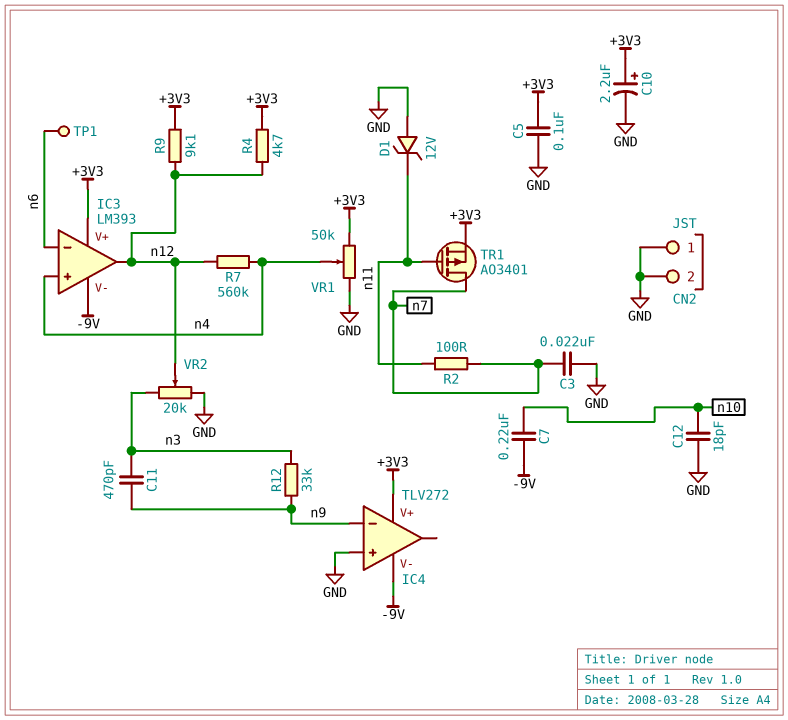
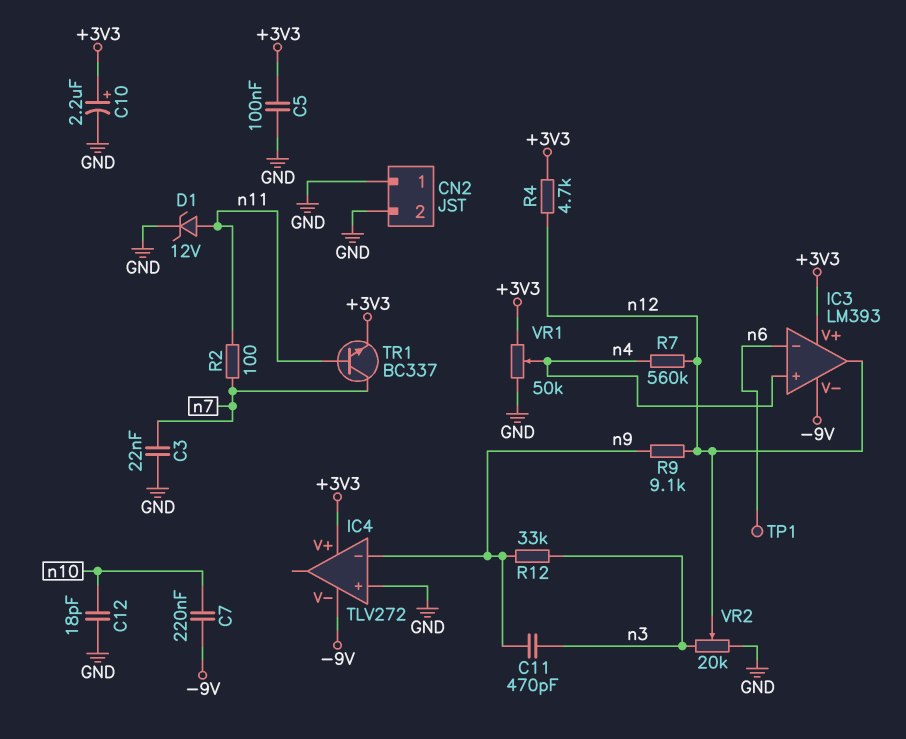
D1: zener 12V (A GND, K n11) -> zener 12V (A n11, K GND)
R9: 9.1k (+3V3, n12) -> 9.1k (n9, n12)
TR1: PMOS AO3401 (G n11, D n7, S +3V3) -> NPN BC337 (B n11, C n7, E +3V3)

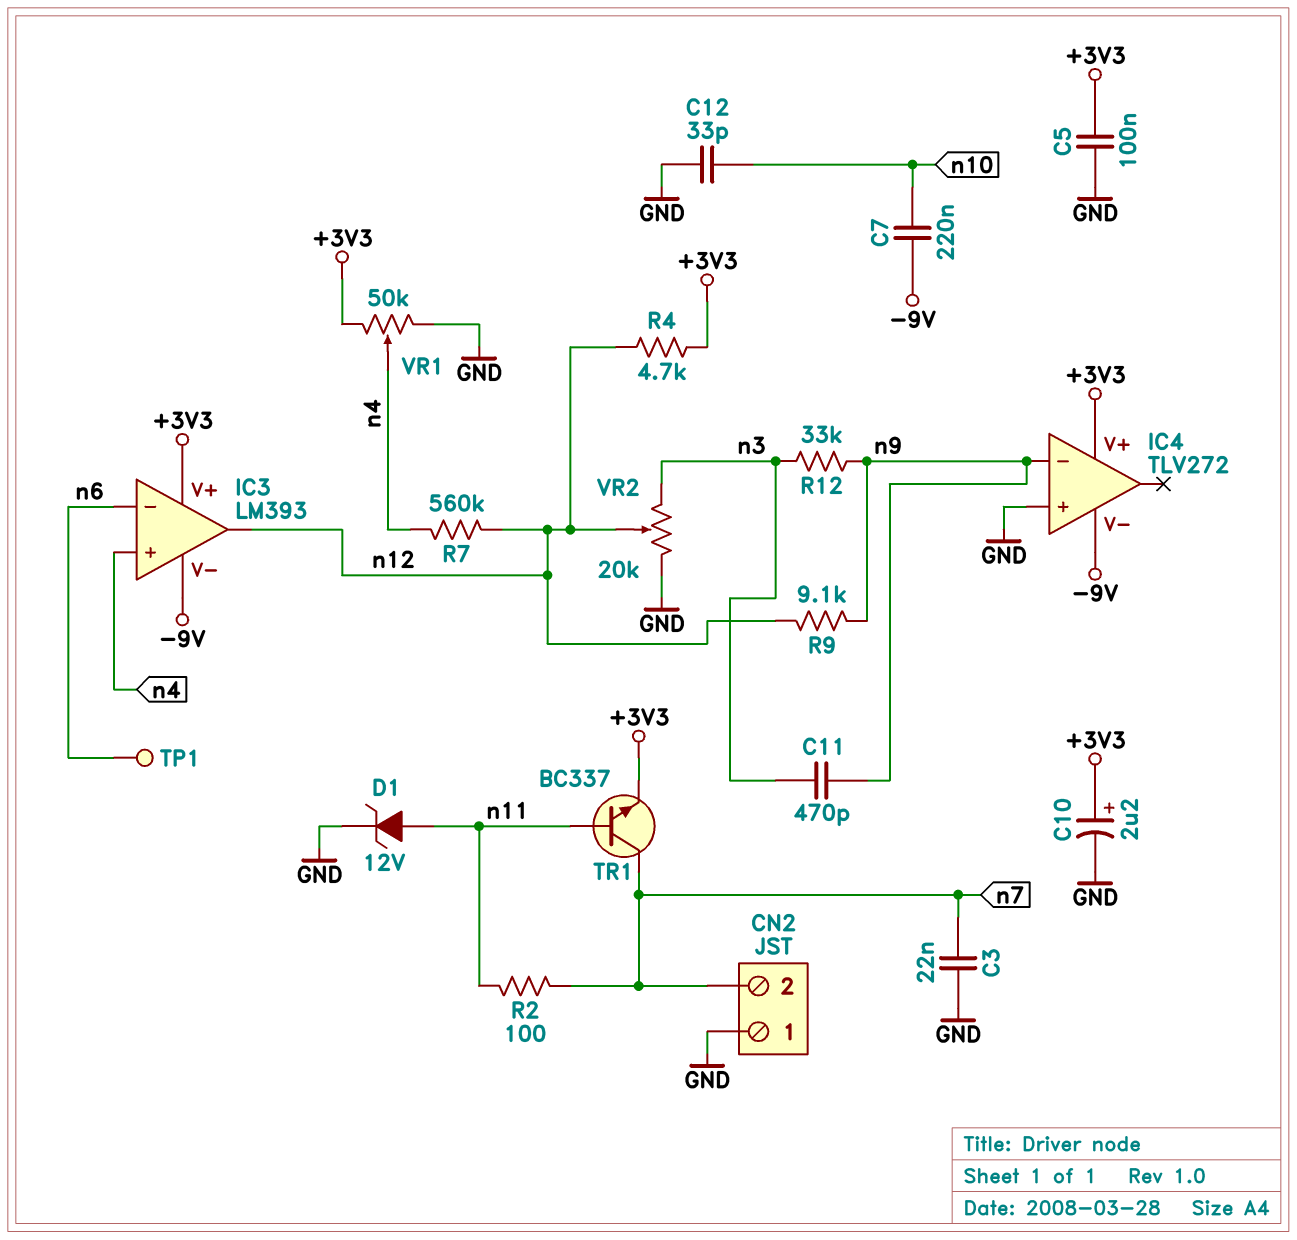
C12: 18pF (GND, n10) -> 33pF (GND, n10)
CN2 pin 2: GND -> n7

